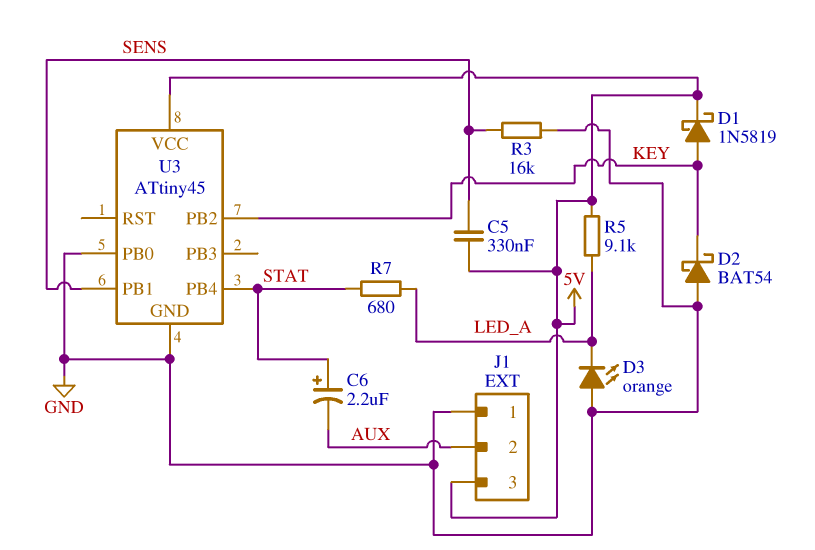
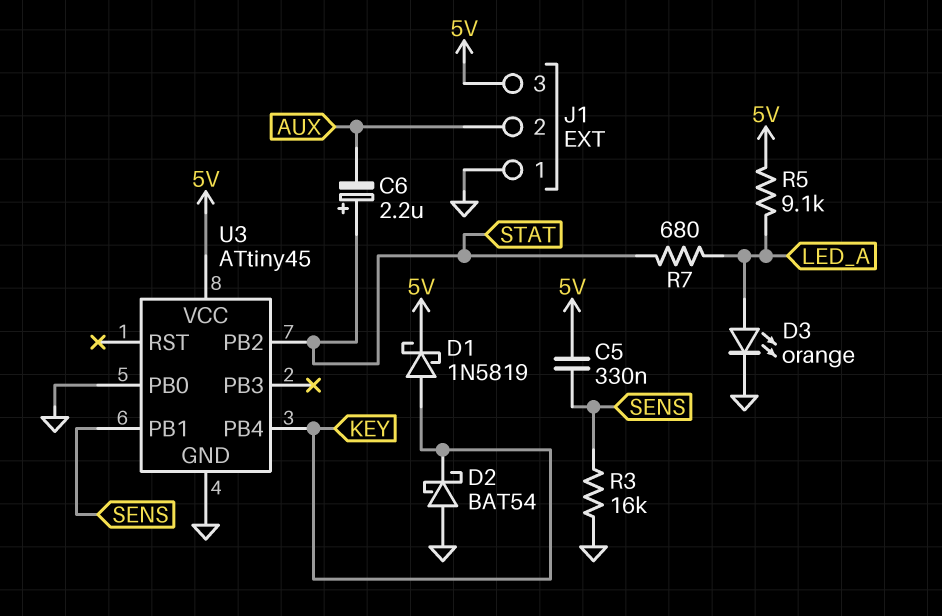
D3: LED orange (A GND, K LED_A) -> LED orange (A LED_A, K GND)
U3 pin PB2: KEY -> STAT
U3 pin PB4: STAT -> KEY

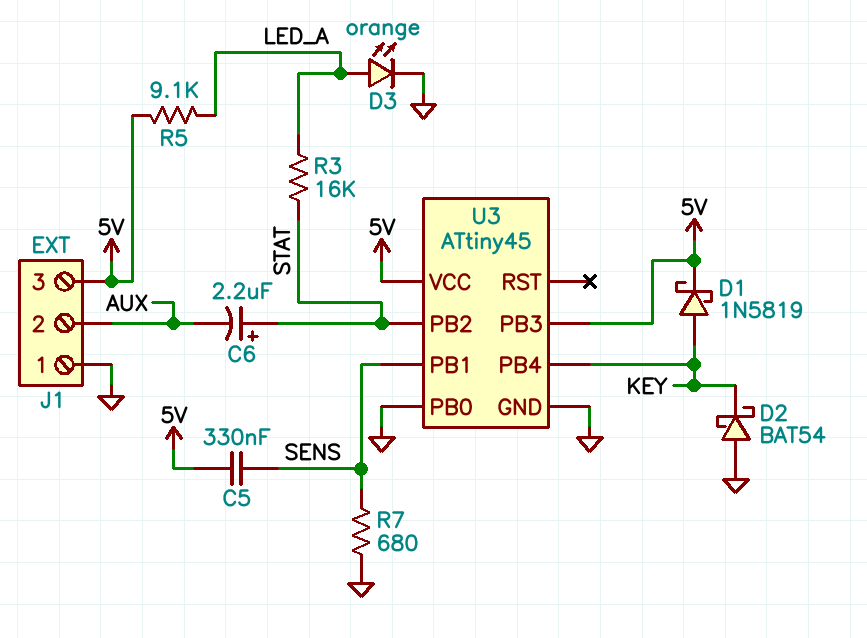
R3: 16k (GND, SENS) -> 16k (LED_A, STAT)
R7: 680 (LED_A, STAT) -> 680 (GND, SENS)
U3 pin PB3: none -> 5V

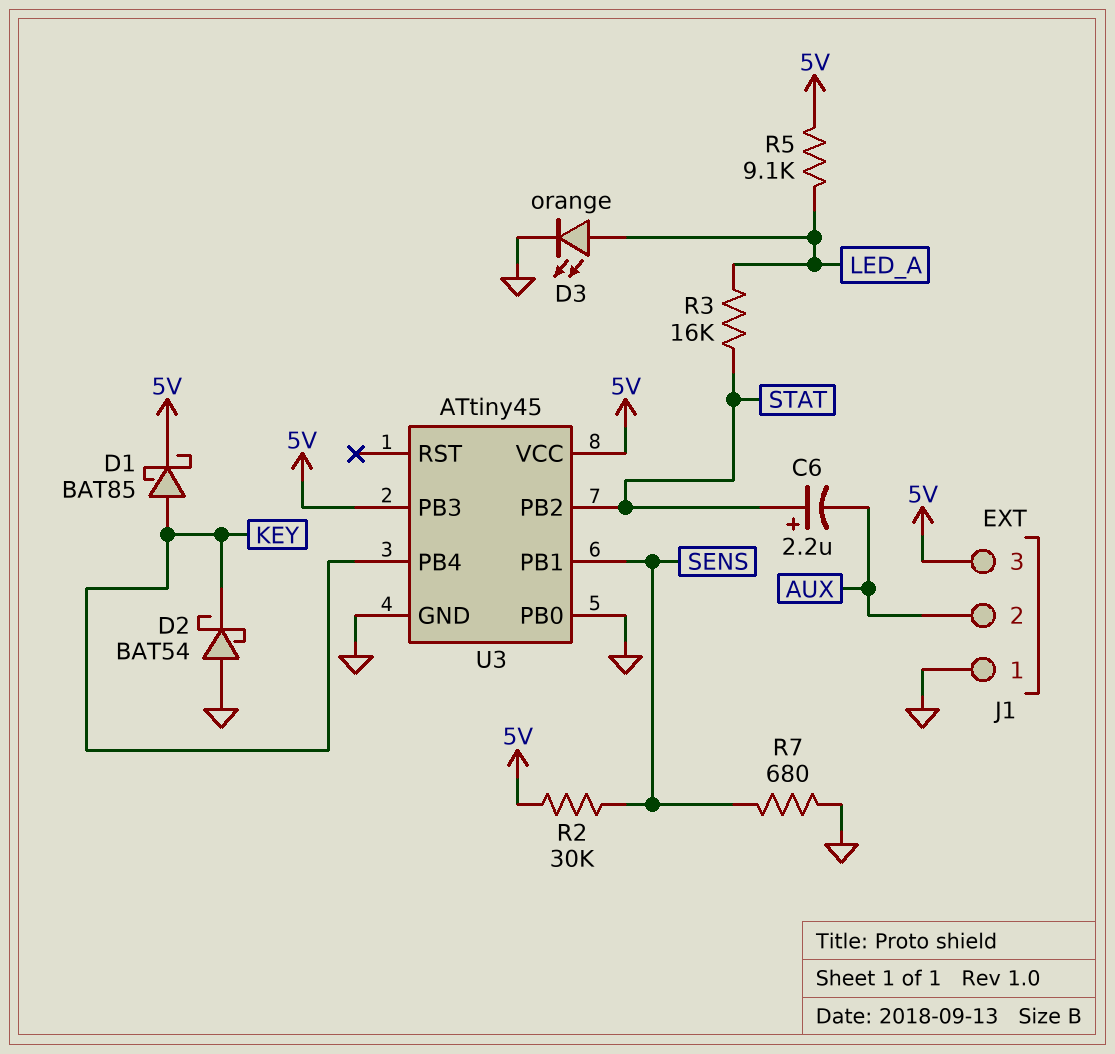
C5: 330nF (5V, SENS) -> none
D1: schottky 1N5819 (A KEY, K 5V) -> schottky BAT85 (A KEY, K 5V)
R2: none -> 30k (5V, SENS)

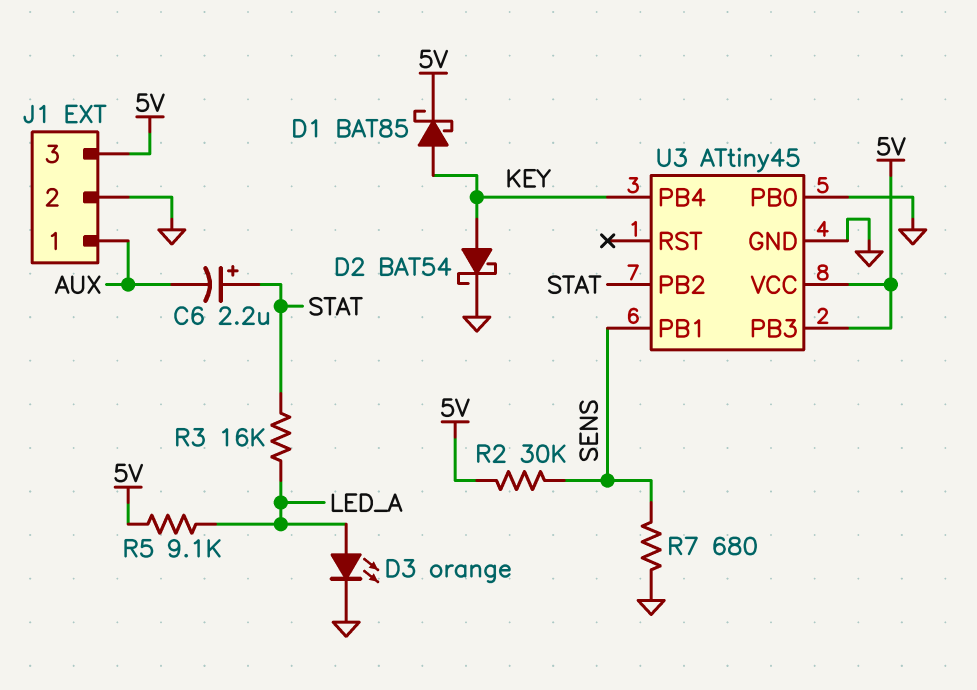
D2: schottky BAT54 (A GND, K KEY) -> schottky BAT54 (A KEY, K GND)
J1 pin 1: GND -> AUX
J1 pin 2: AUX -> GND

